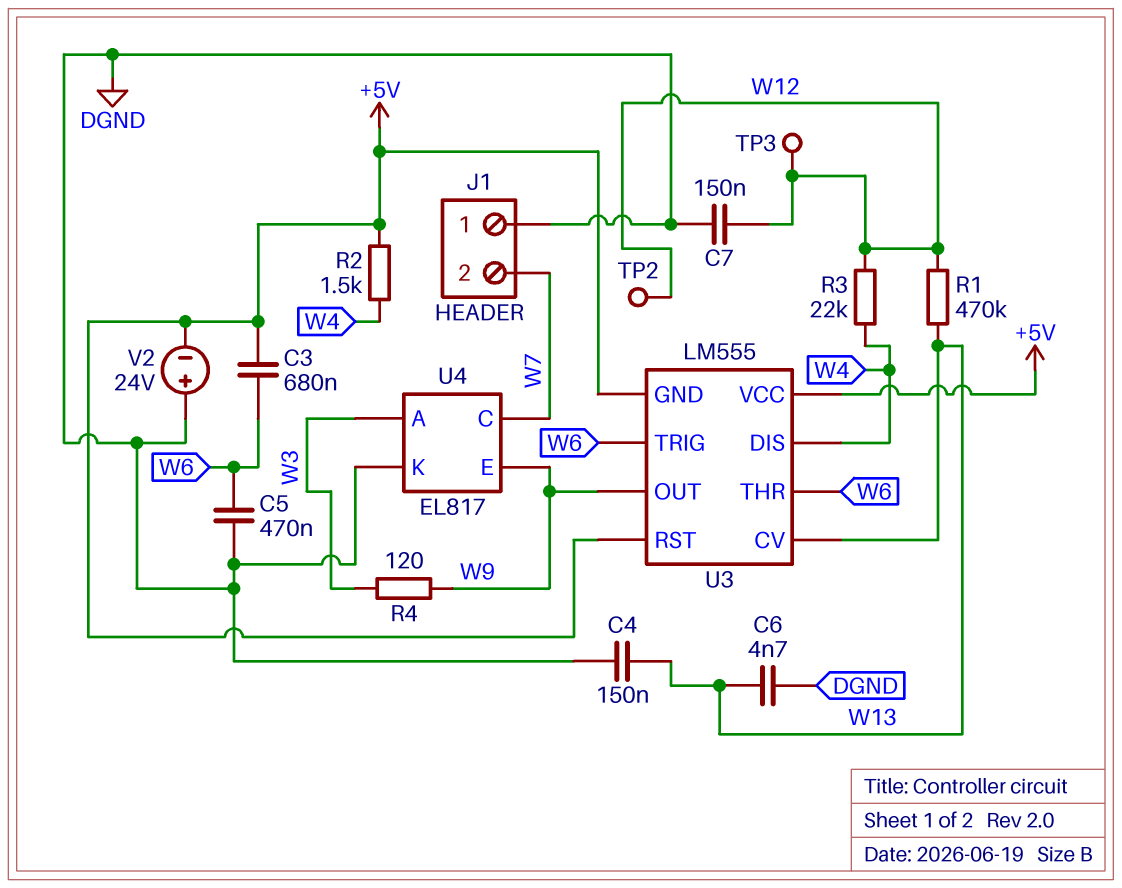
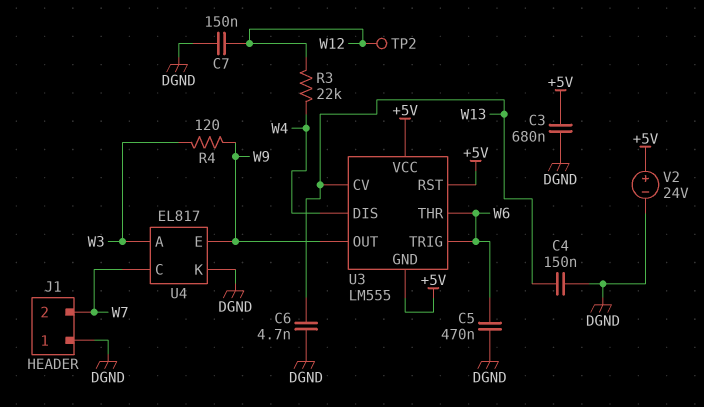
C3: 680nF (+5V, W6) -> 680nF (+5V, DGND)
R1: 470k (W12, W13) -> none
R2: 1.5k (+5V, W4) -> none
TP3: test point (W12) -> none
V2: 24V (plus DGND, minus +5V) -> 24V (plus +5V, minus DGND)

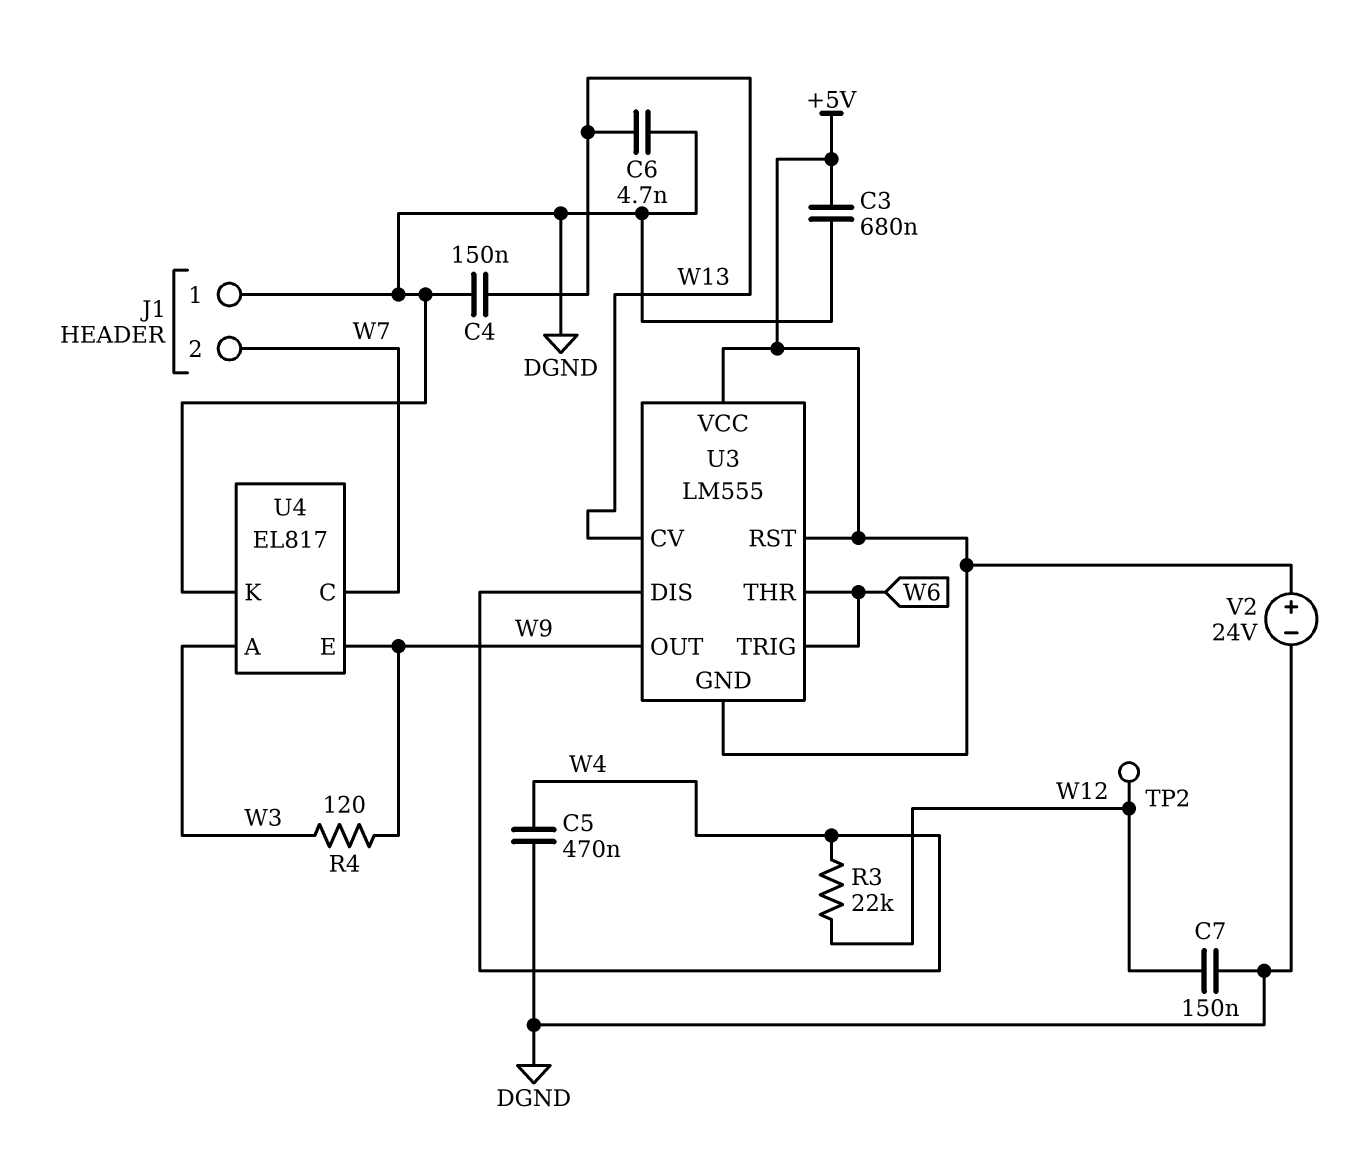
C5: 470nF (DGND, W6) -> 470nF (DGND, W4)

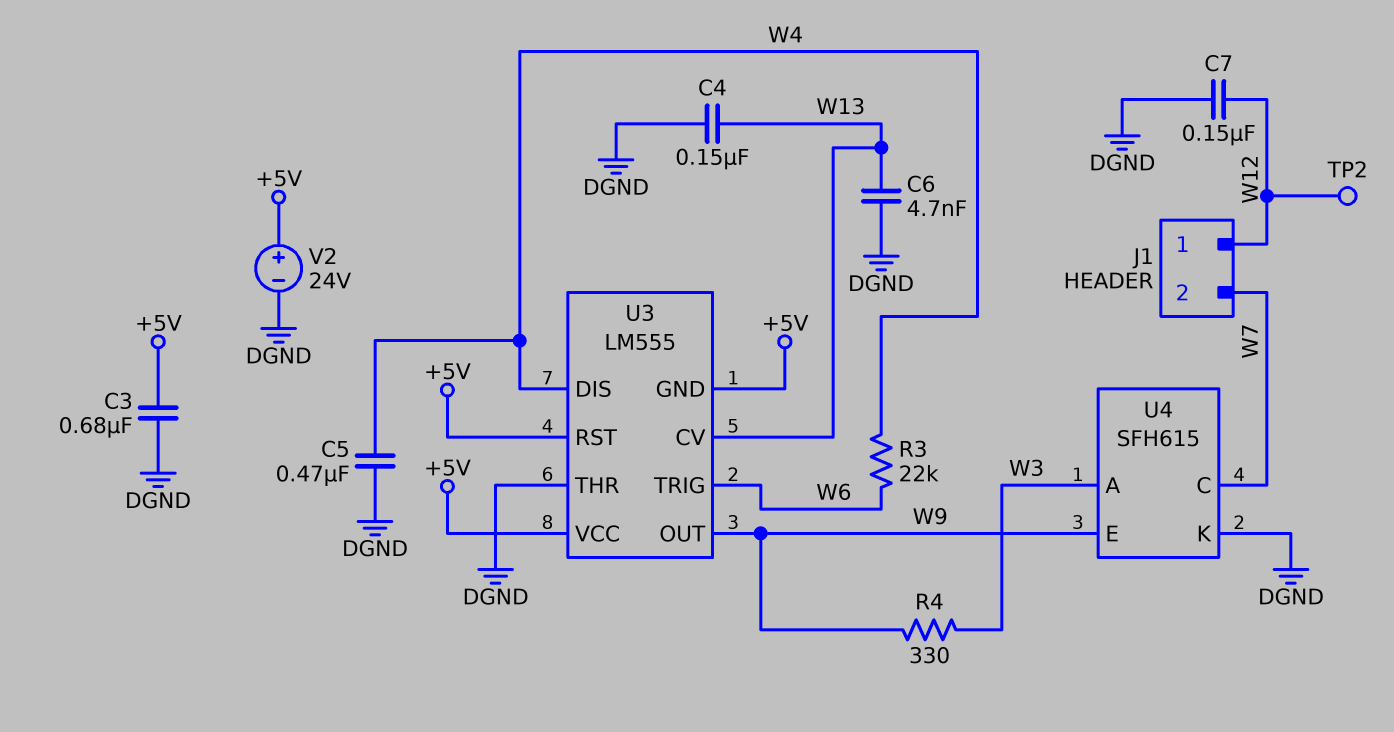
J1 pin 1: DGND -> W12
R3: 22k (W4, W12) -> 22k (W4, W6)
R4: 120 (W3, W9) -> 330 (W3, W9)
U3 pin THR: W6 -> DGND
U4: EL817 -> SFH615

